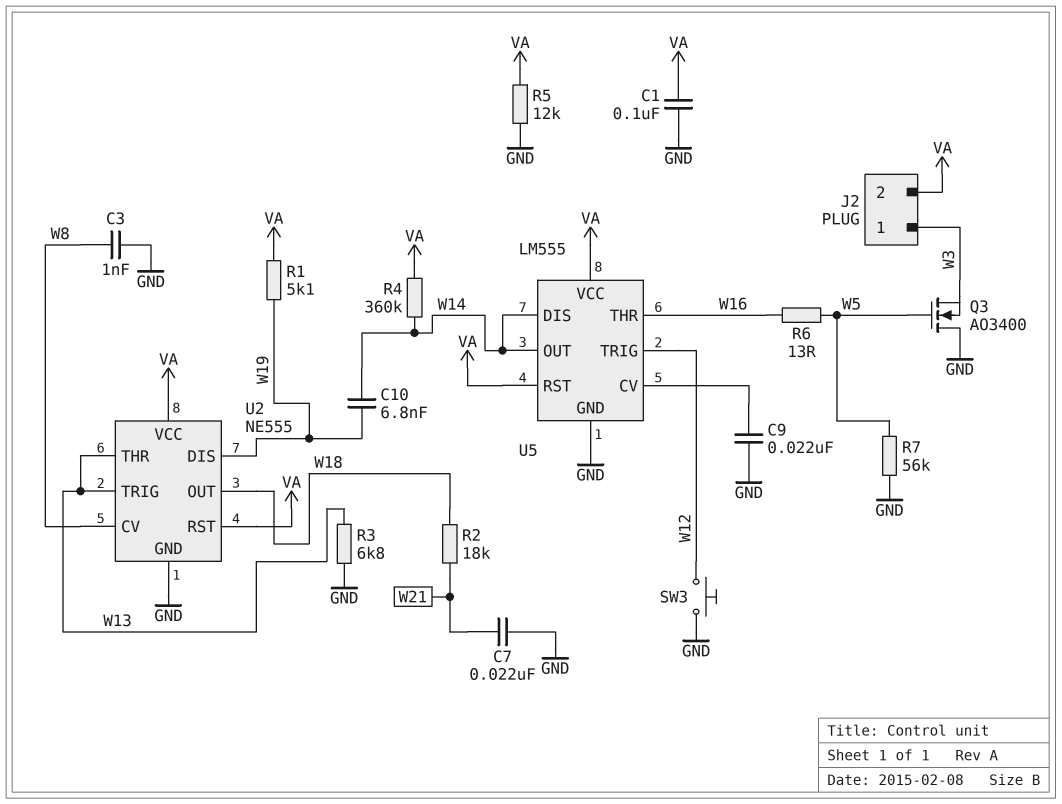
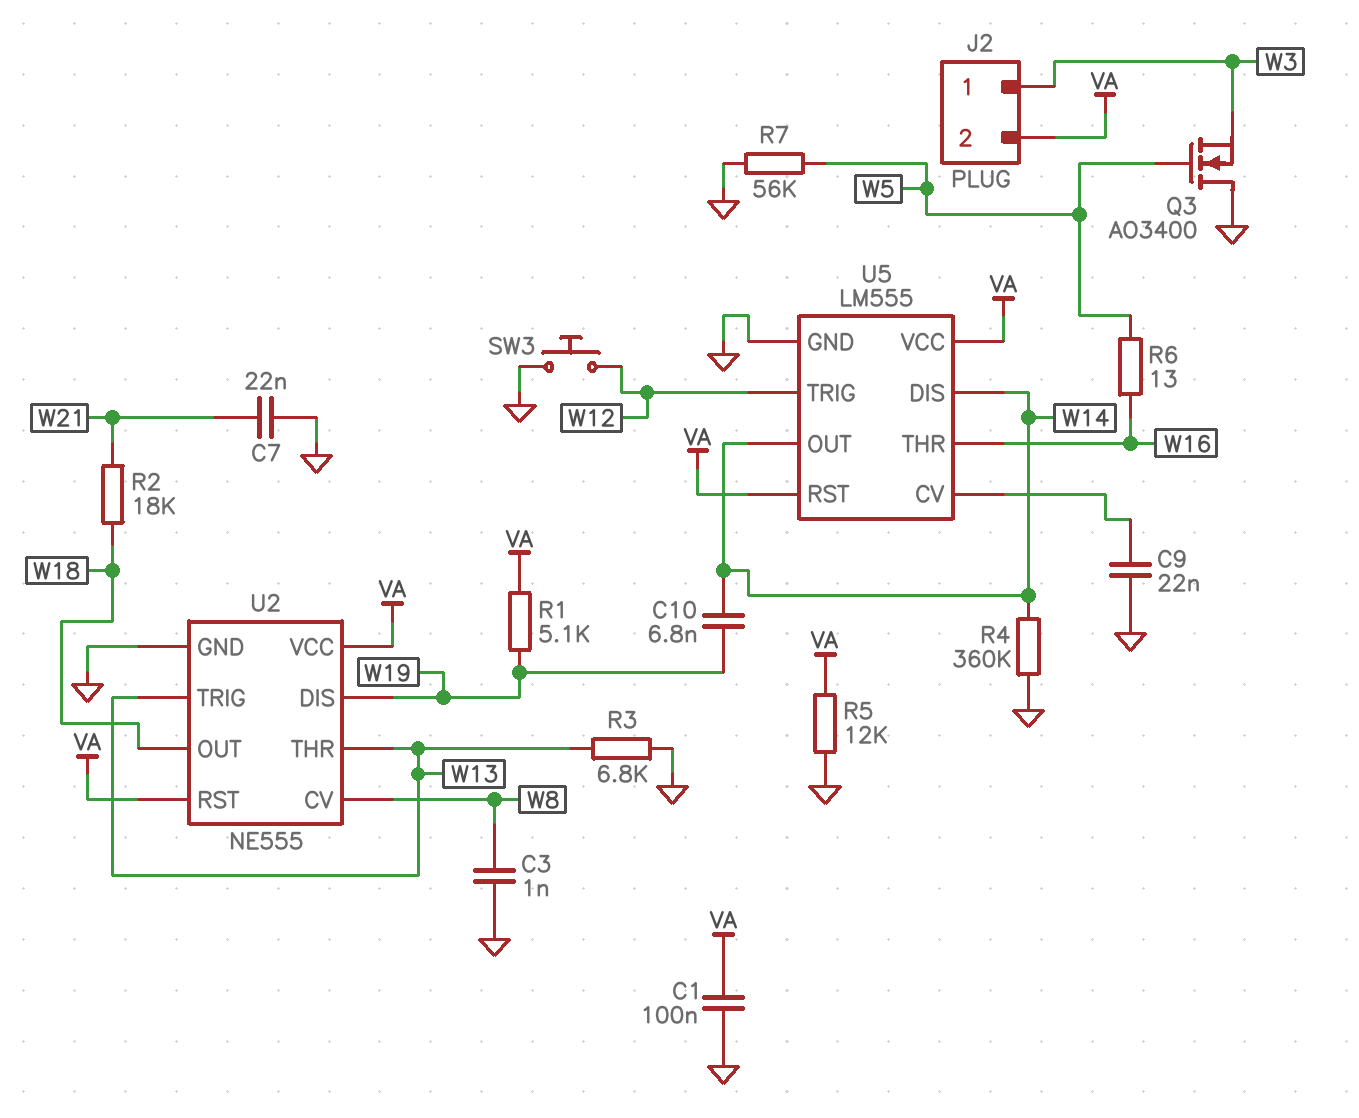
R4: 360k (VA, W14) -> 360k (GND, W14)

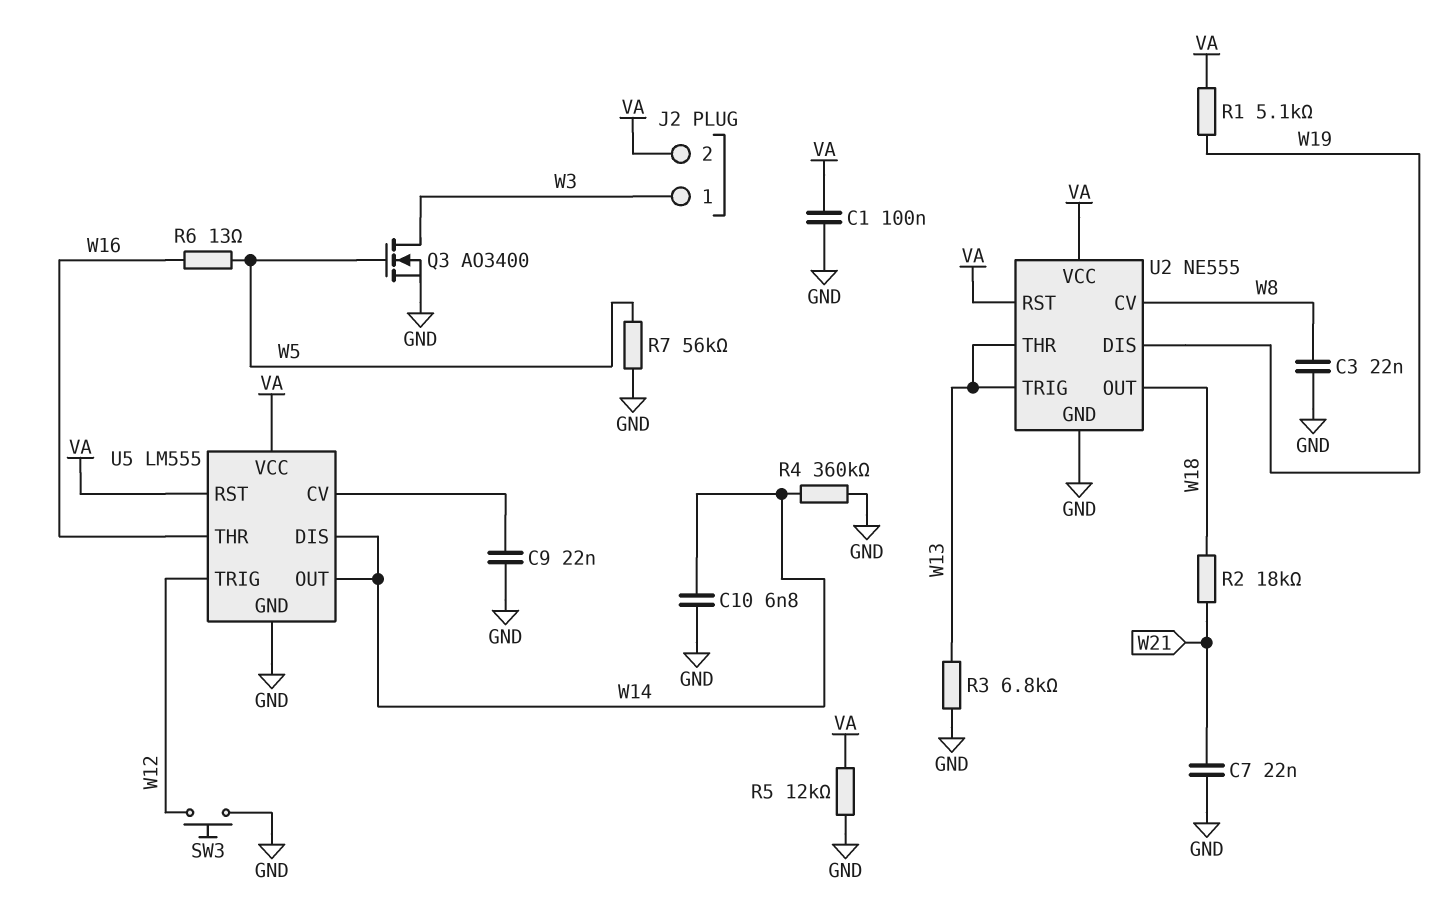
C3: 1nF (GND, W8) -> 22nF (GND, W8)
C10: 6.8nF (W14, W19) -> 6.8nF (GND, W14)
Q3: NMOS AO3400 (G W5, D GND, S W3) -> NMOS AO3400 (G W5, D W3, S GND)

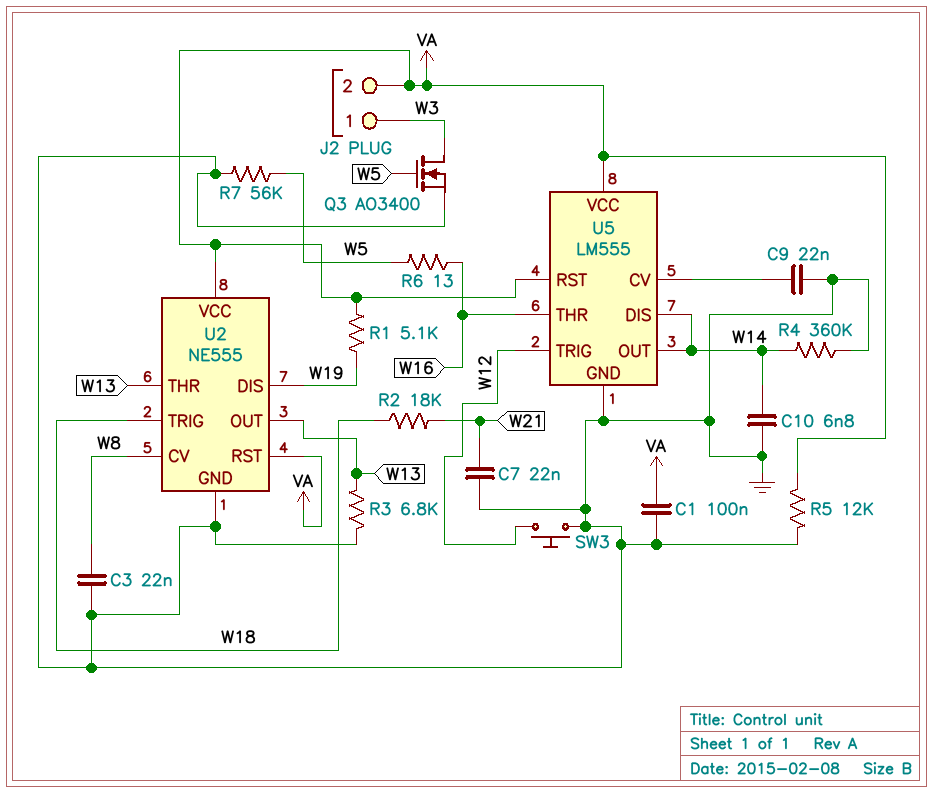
U2 pin OUT: W18 -> W13
U2 pin TRIG: W13 -> W18

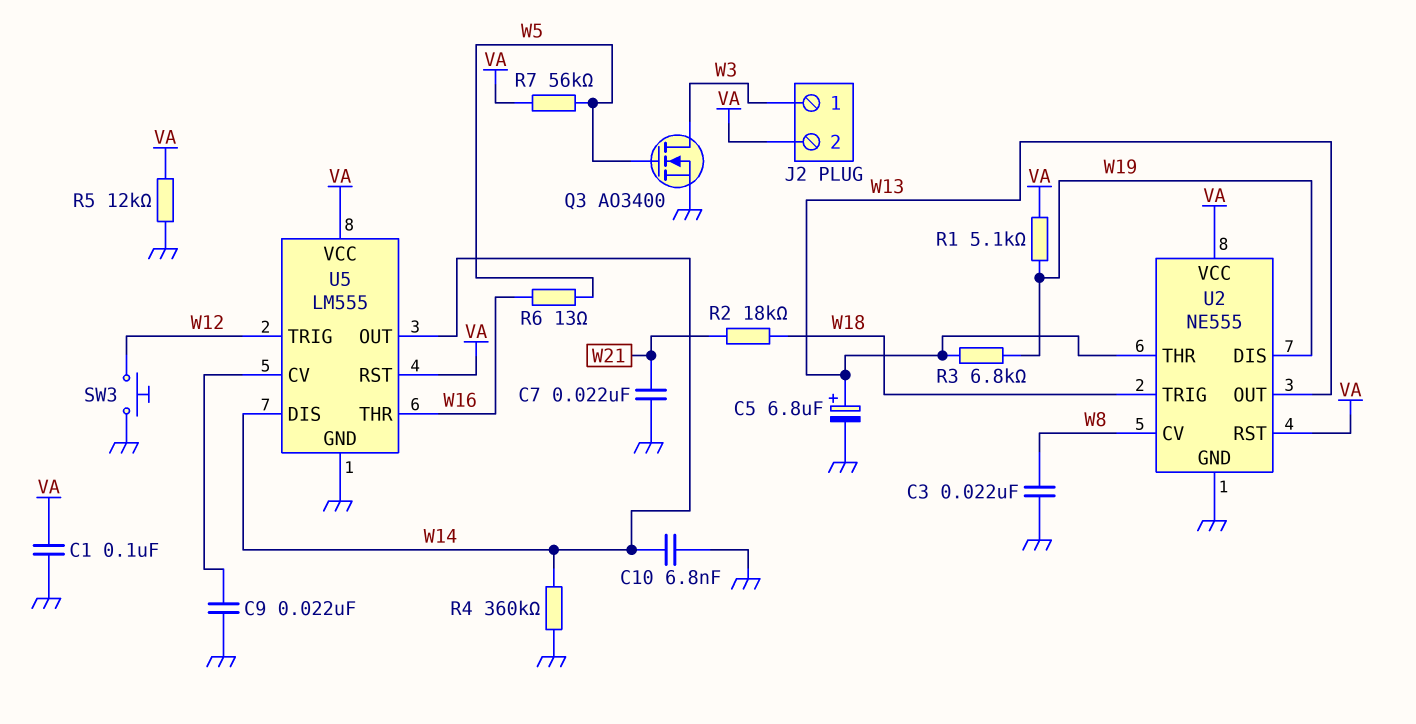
C5: none -> 6.8uF (plus W13, minus GND)
R3: 6.8k (GND, W13) -> 6.8k (W13, W19)
R7: 56k (GND, W5) -> 56k (VA, W5)

